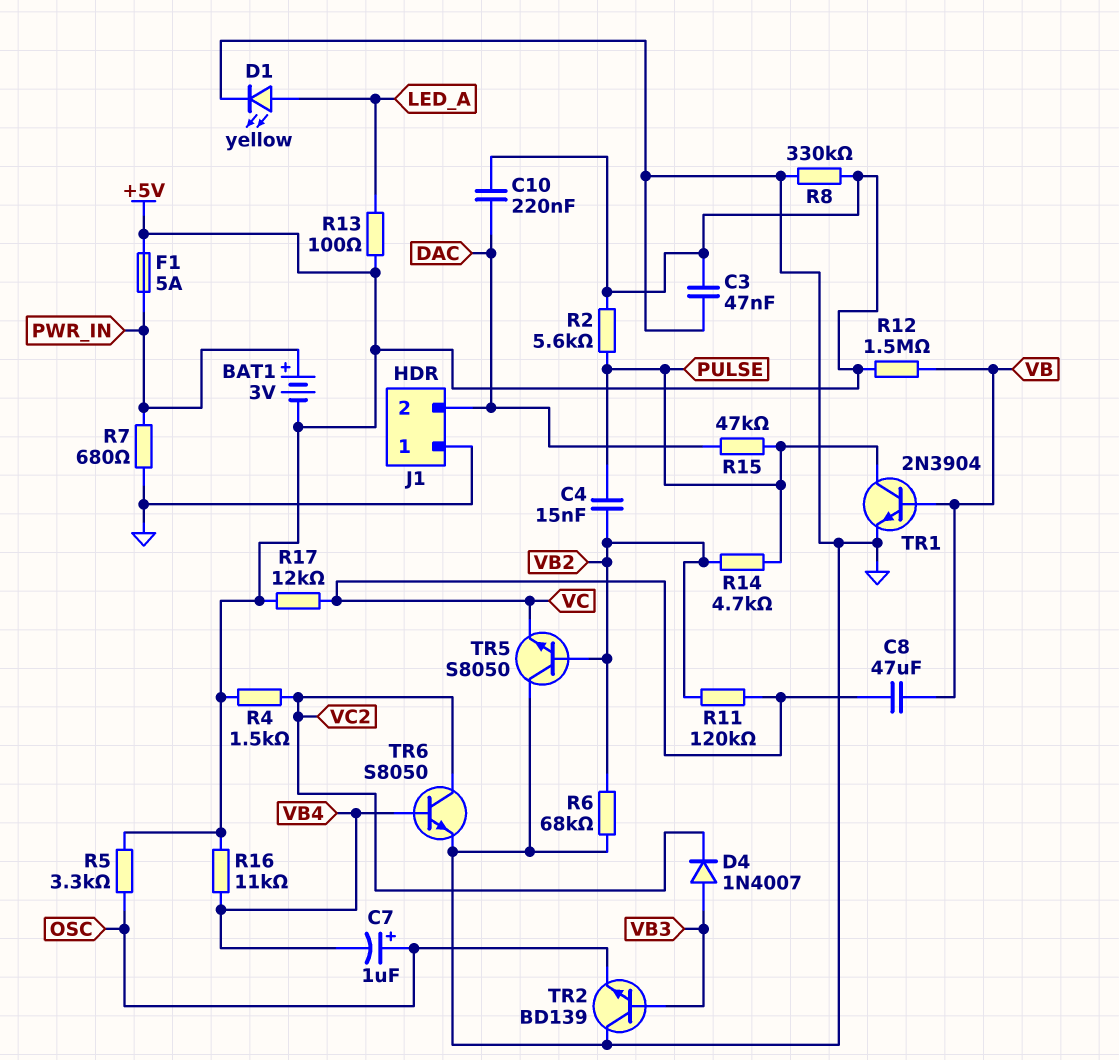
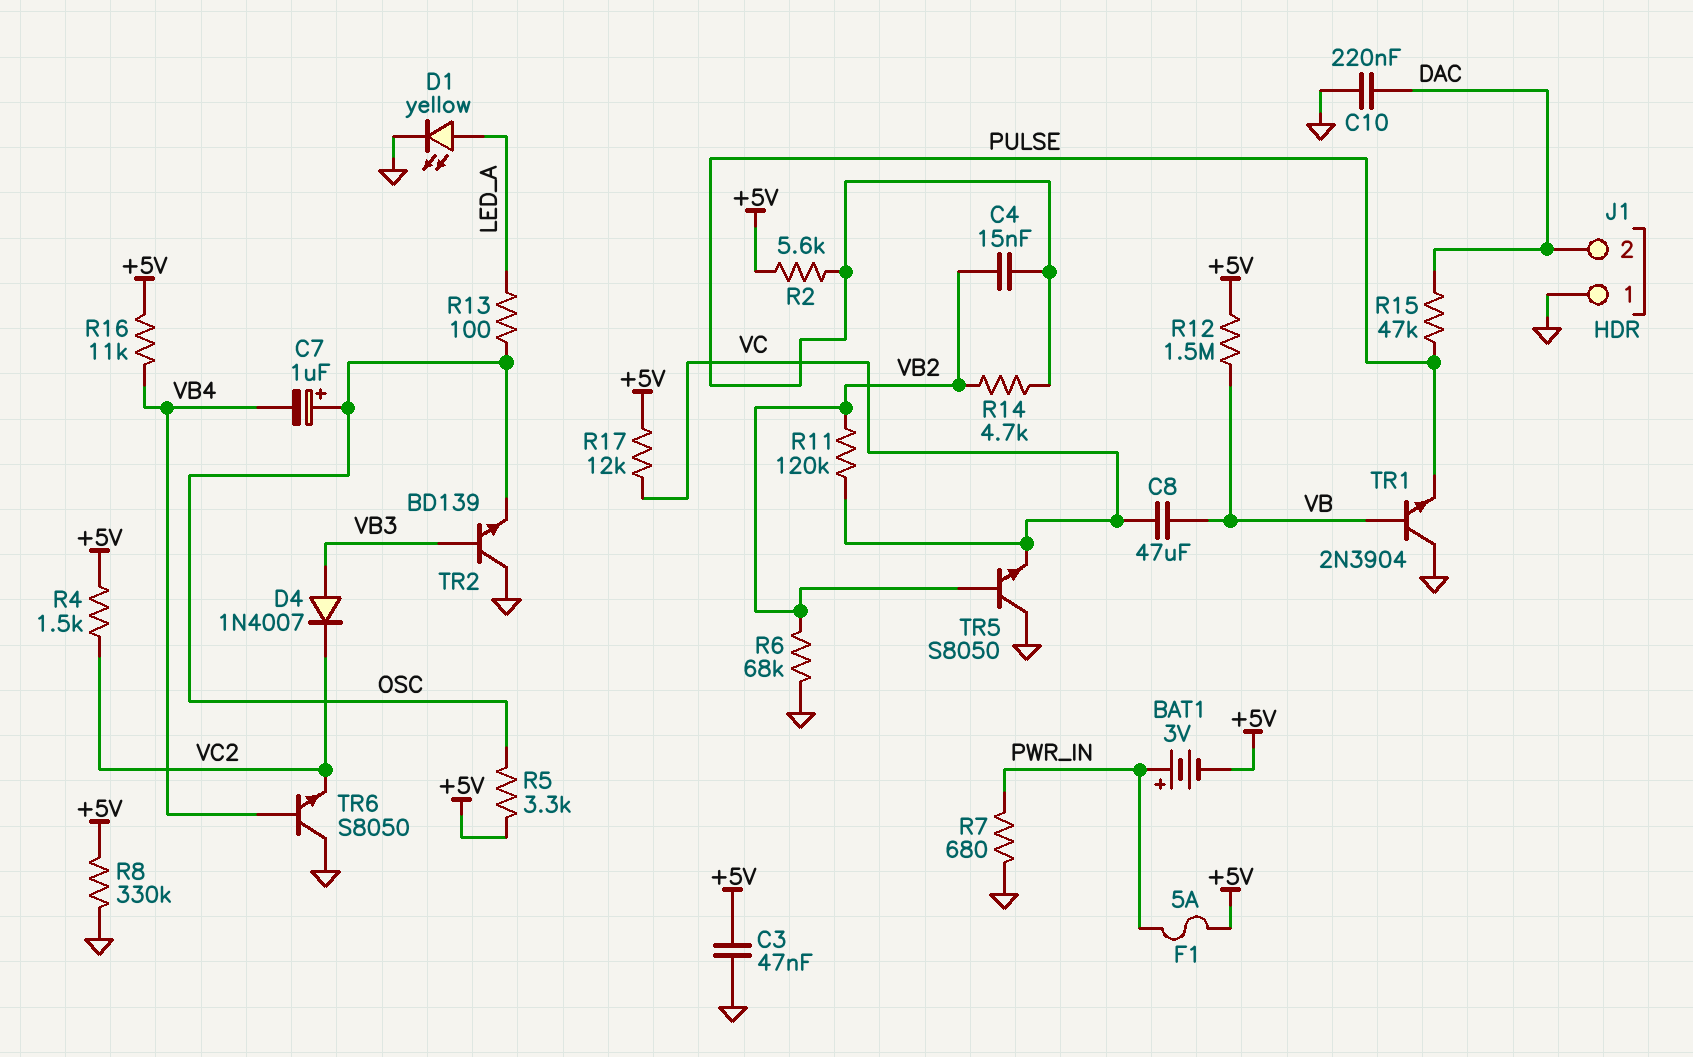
C10: 220nF (+5V, DAC) -> 220nF (DAC, GND)
R13: 100 (+5V, LED_A) -> 100 (LED_A, OSC)
TR1: NPN 2N3904 (B VB, C PULSE, E GND) -> NPN 2N3904 (B VB, C GND, E PULSE)
TR6: NPN S8050 (B VB4, C VC2, E GND) -> NPN S8050 (B VB4, C GND, E VC2)

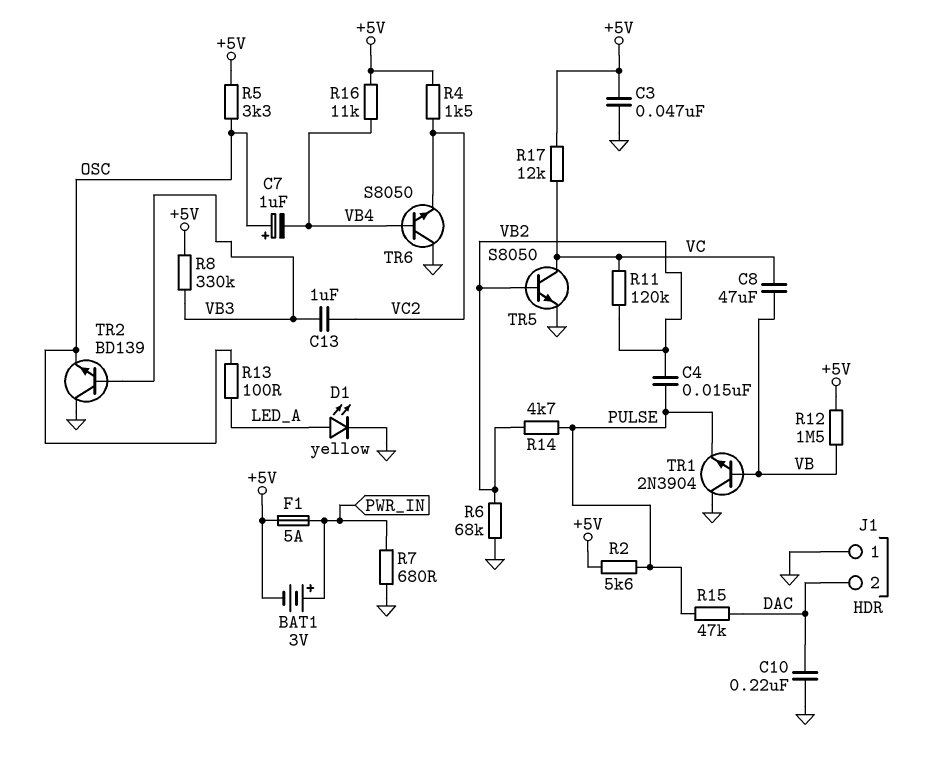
C13: none -> 1uF (VB3, VC2)
D4: diode 1N4007 (A VB3, K VC2) -> none
R8: 330k (+5V, GND) -> 330k (+5V, VB3)
TR5: NPN S8050 (B VB2, C GND, E VC) -> NPN S8050 (B VB2, C VC, E GND)

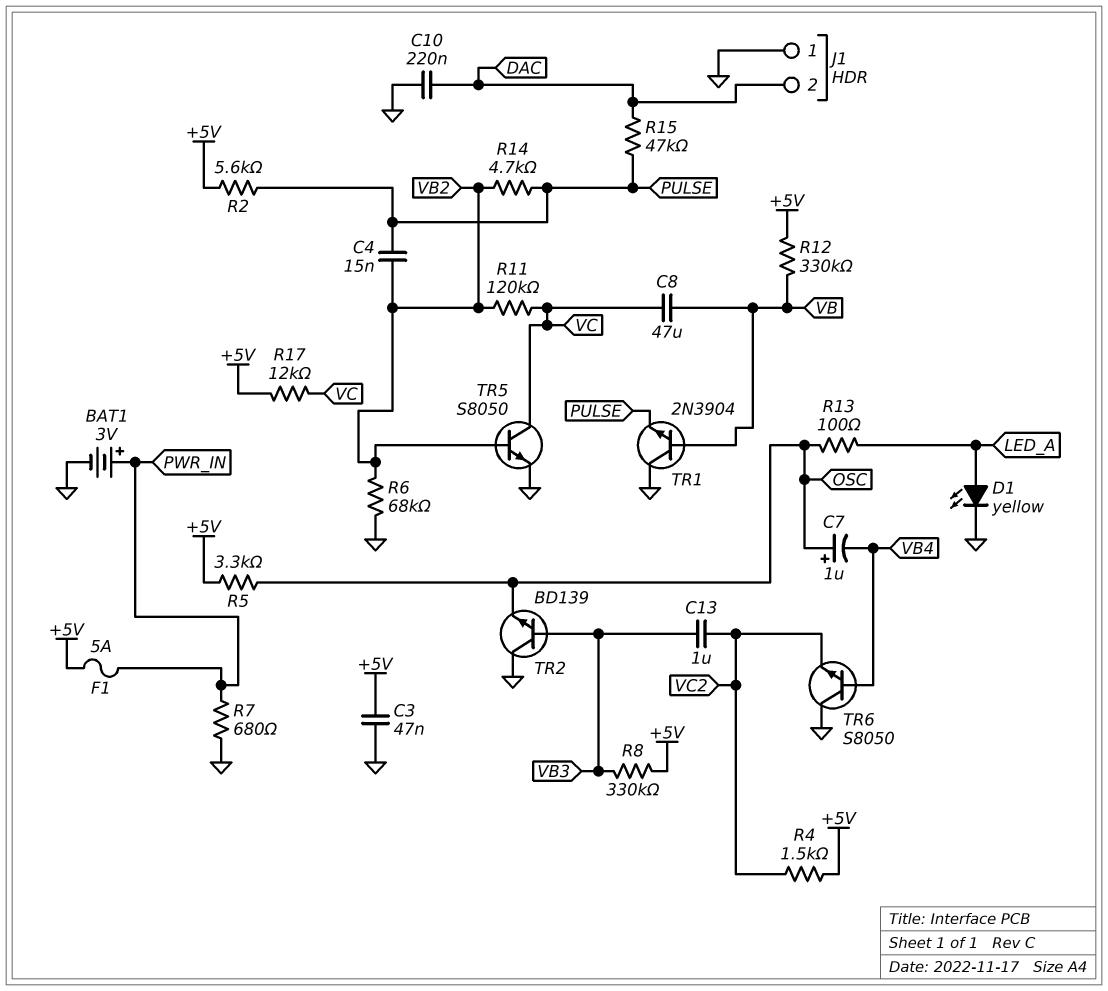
BAT1: 3V (plus PWR_IN, minus +5V) -> 3V (plus PWR_IN, minus GND)
R12: 1.5M (+5V, VB) -> 330k (+5V, VB)
R16: 11k (+5V, VB4) -> none

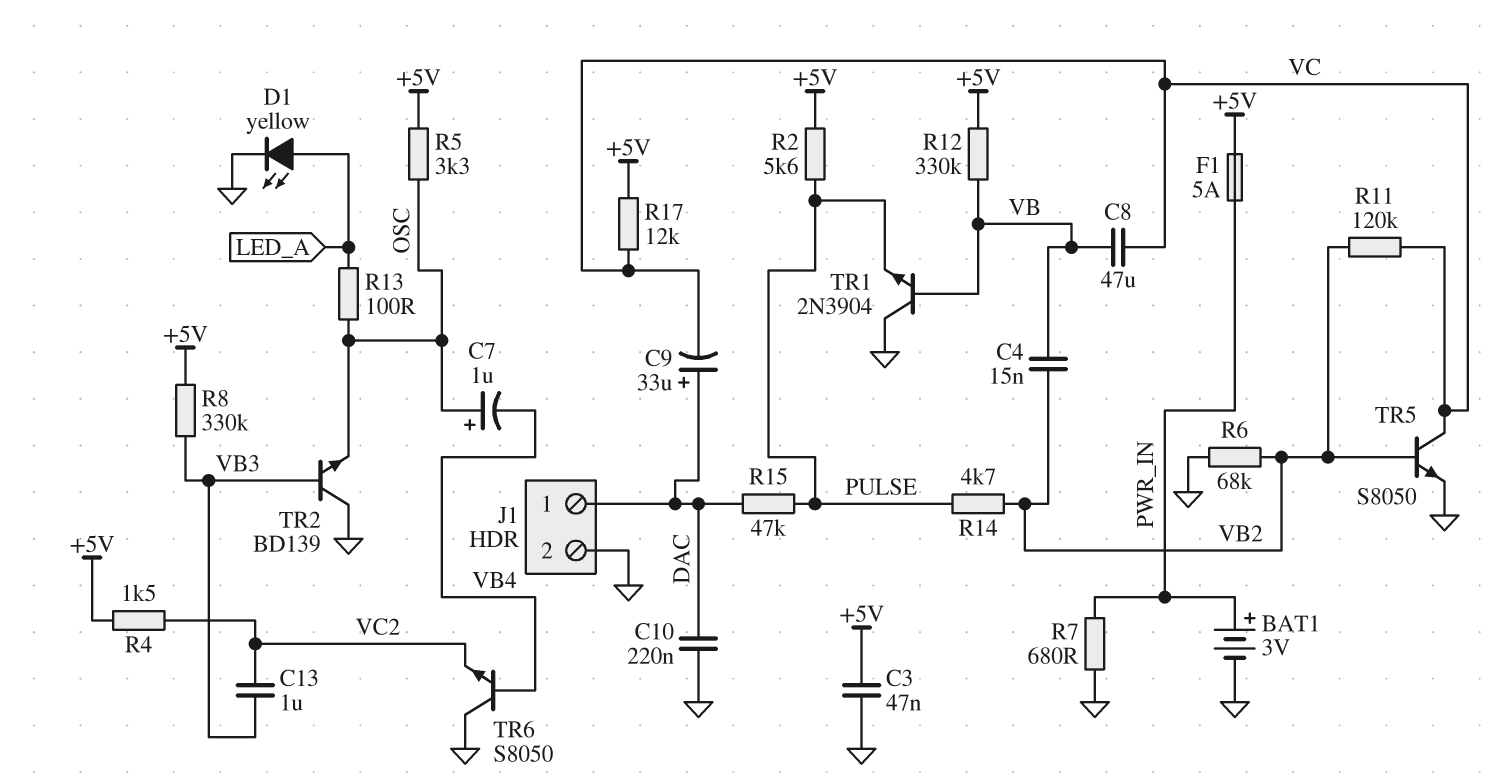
C4: 15nF (PULSE, VB2) -> 15nF (VB, VB2)
C9: none -> 33uF (plus DAC, minus VC)
J1 pin 1: GND -> DAC
J1 pin 2: DAC -> GND

